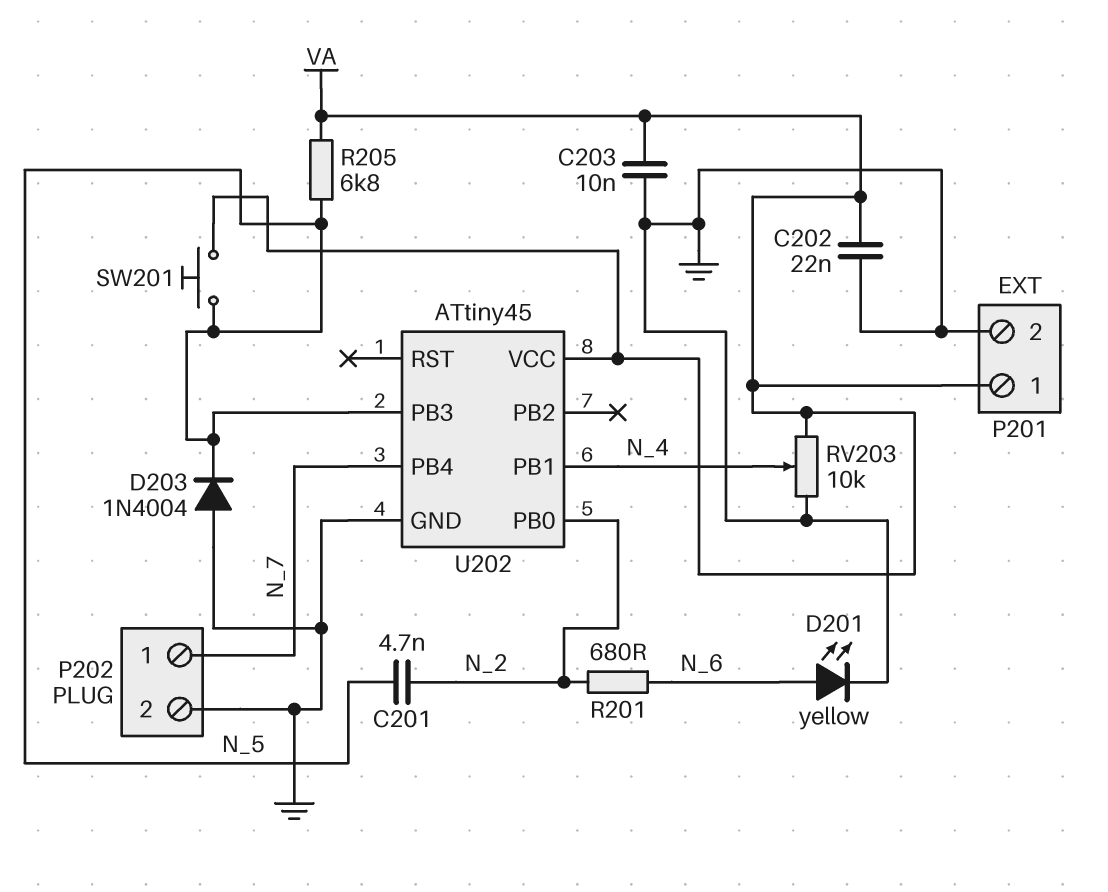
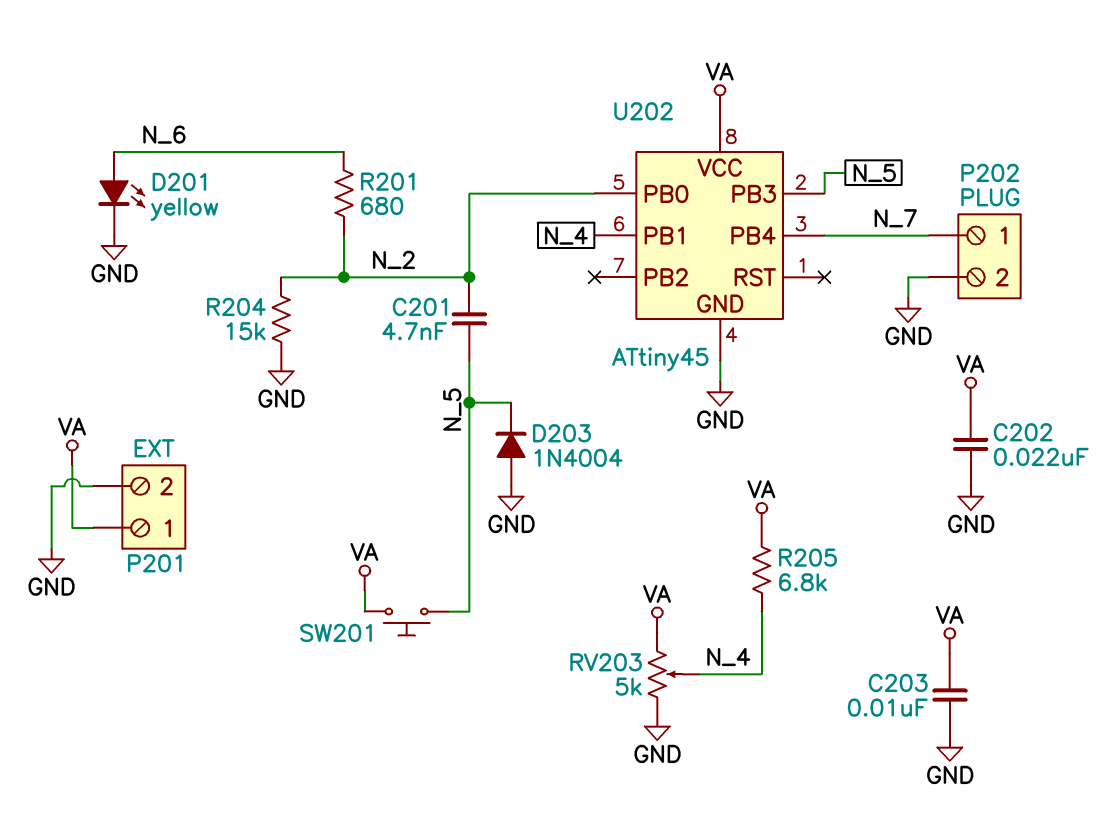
R204: none -> 15k (GND, N_2)
R205: 6.8k (N_5, VA) -> 6.8k (N_4, VA)
RV203: 10k (GND, VA, wiper N_4) -> 5k (GND, VA, wiper N_4)

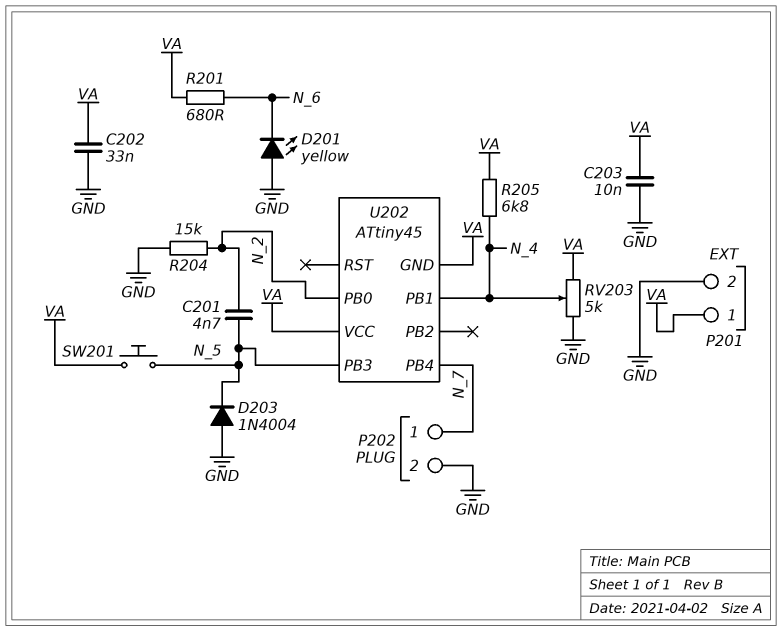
C202: 22nF (GND, VA) -> 33nF (GND, VA)
D201: LED yellow (A N_6, K GND) -> LED yellow (A GND, K N_6)
R201: 680 (N_2, N_6) -> 680 (N_6, VA)
U202 pin GND: GND -> VA

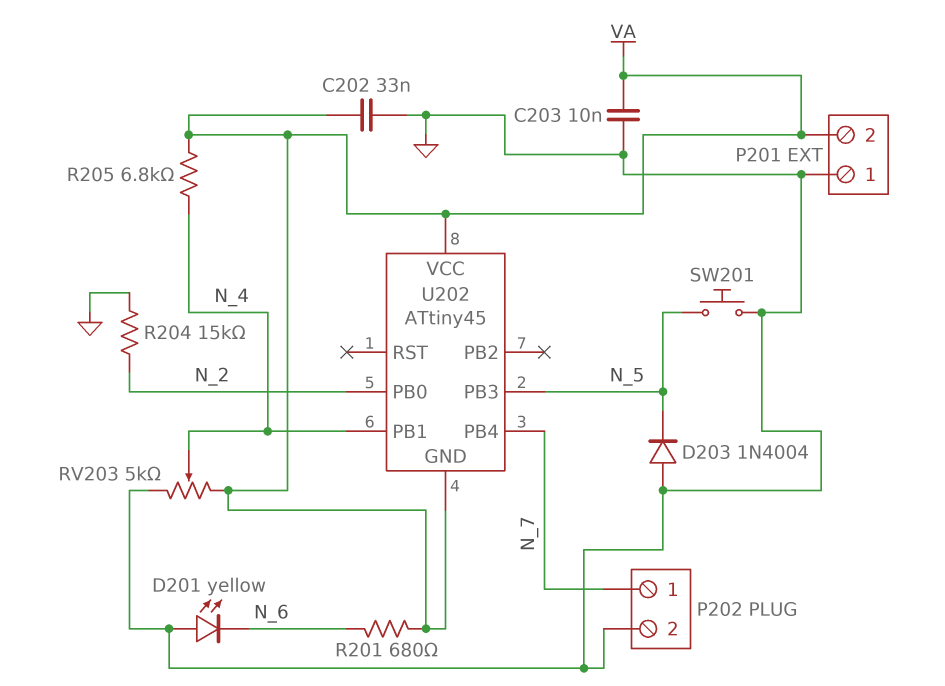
C201: 4.7nF (N_2, N_5) -> none
P201 pin 1: VA -> GND
P201 pin 2: GND -> VA
SW201: button (N_5, VA) -> button (GND, N_5)

